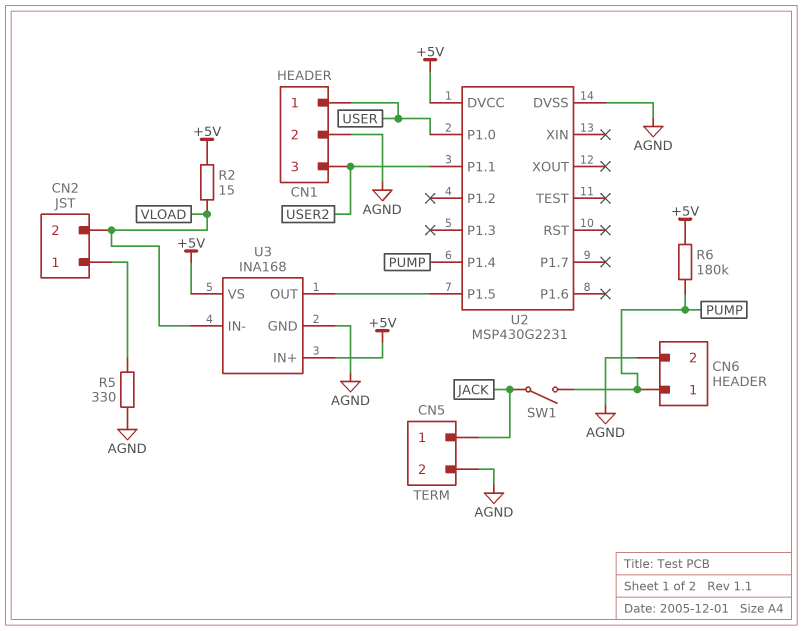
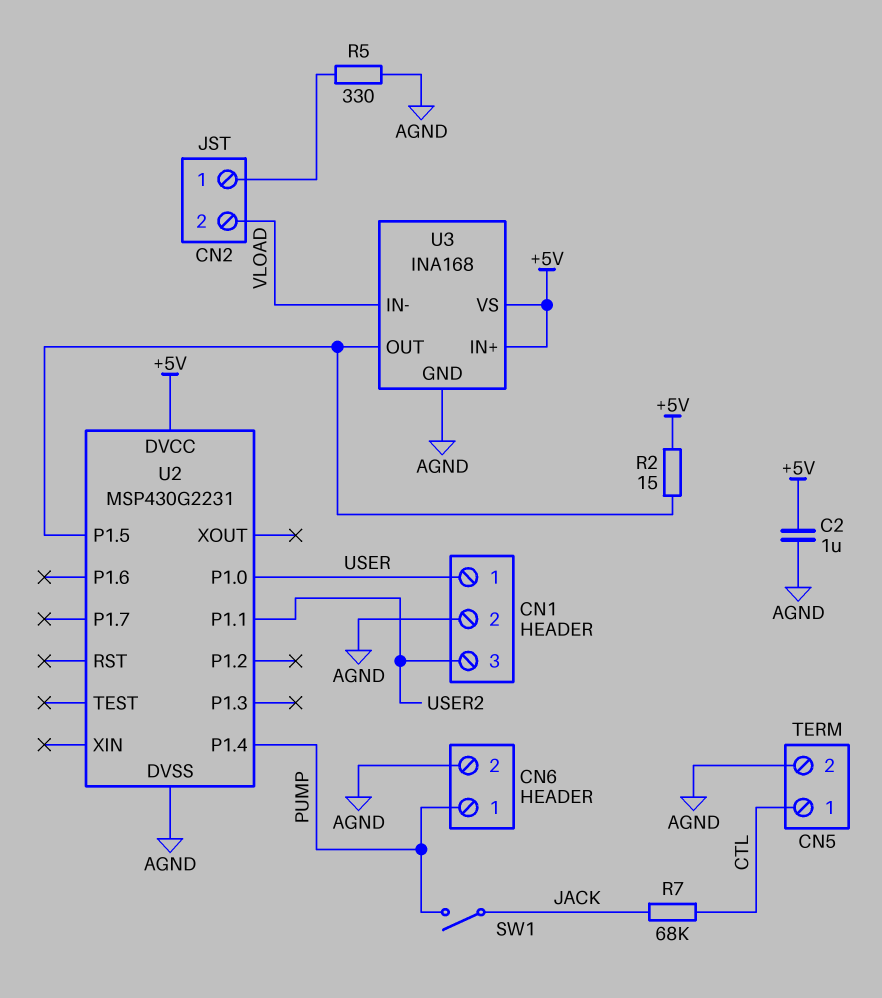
C2: none -> 1uF (+5V, AGND)
CN5 pin 1: JACK -> CTL
R2: 15 (+5V, VLOAD) -> 15 (+5V, U2/P1.5)
R6: 180k (+5V, PUMP) -> none
R7: none -> 68k (CTL, JACK)

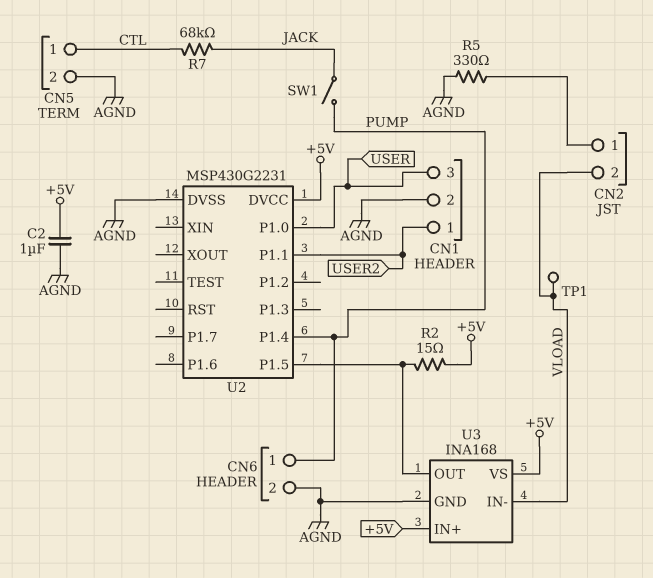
CN1 pin 1: USER -> USER2
CN1 pin 3: USER2 -> USER
TP1: none -> test point (VLOAD)

